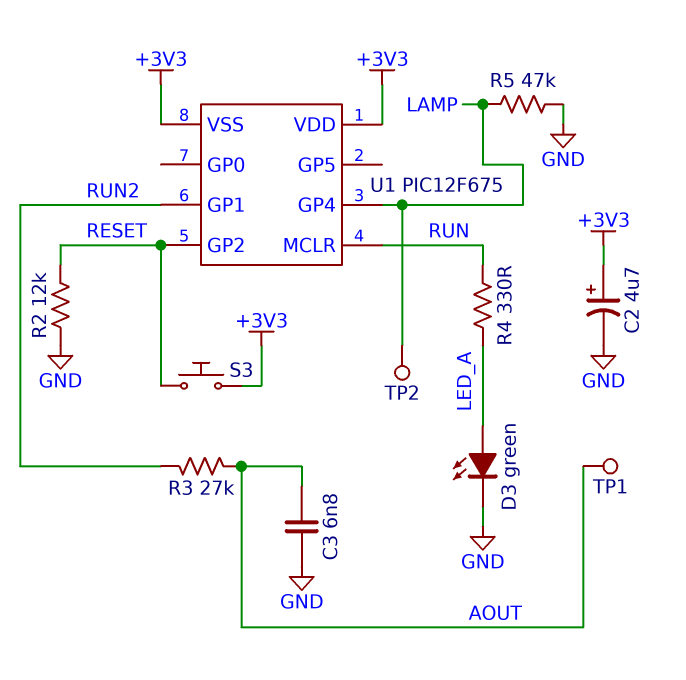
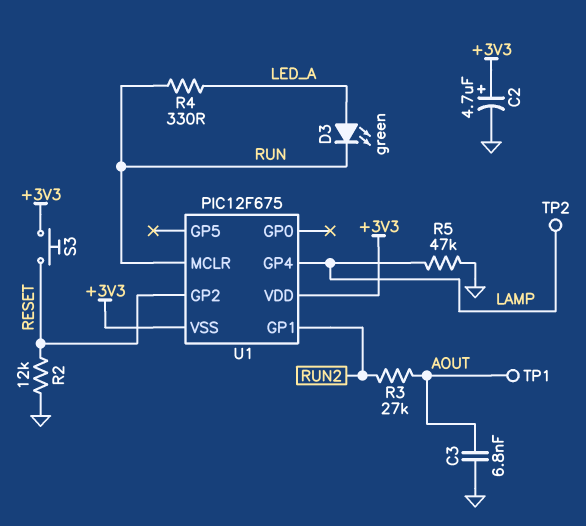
D3: LED green (A LED_A, K GND) -> LED green (A LED_A, K RUN)

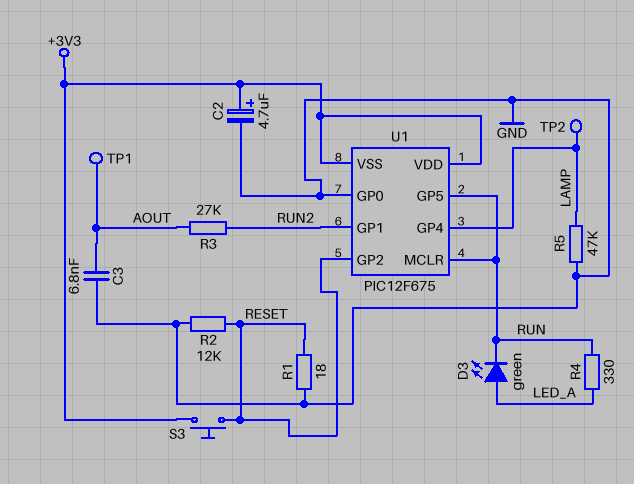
R1: none -> 18 (GND, RESET)
U1 pin GP0: none -> GND
U1 pin GP5: none -> RUN

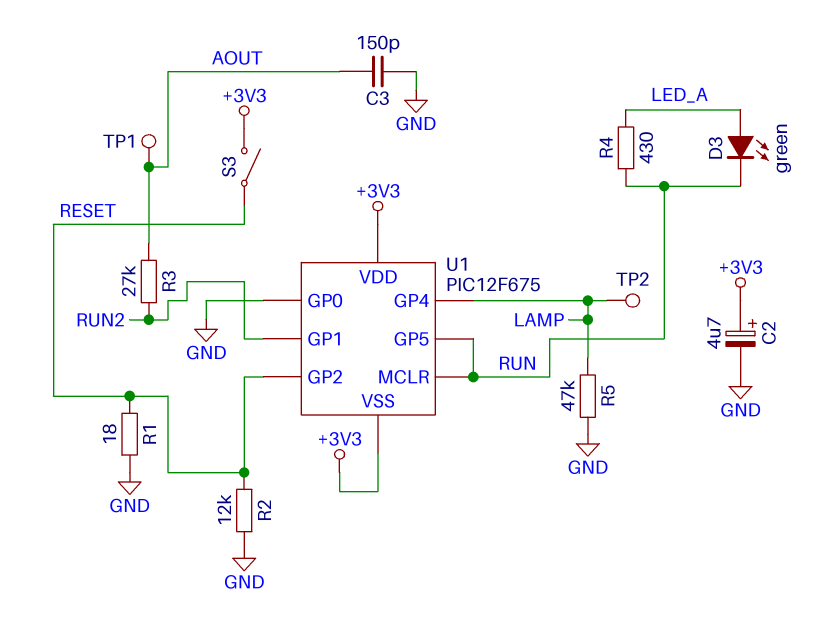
C3: 6.8nF (AOUT, GND) -> 150pF (AOUT, GND)
R4: 330 (LED_A, RUN) -> 430 (LED_A, RUN)
S3: button (+3V3, RESET) -> switch (+3V3, RESET)

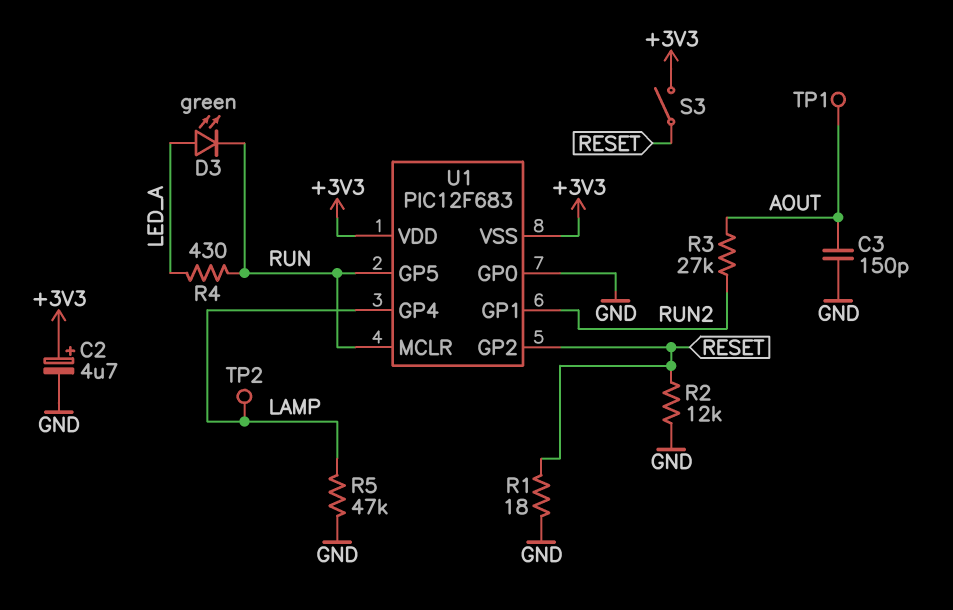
U1: PIC12F675 -> PIC12F683

